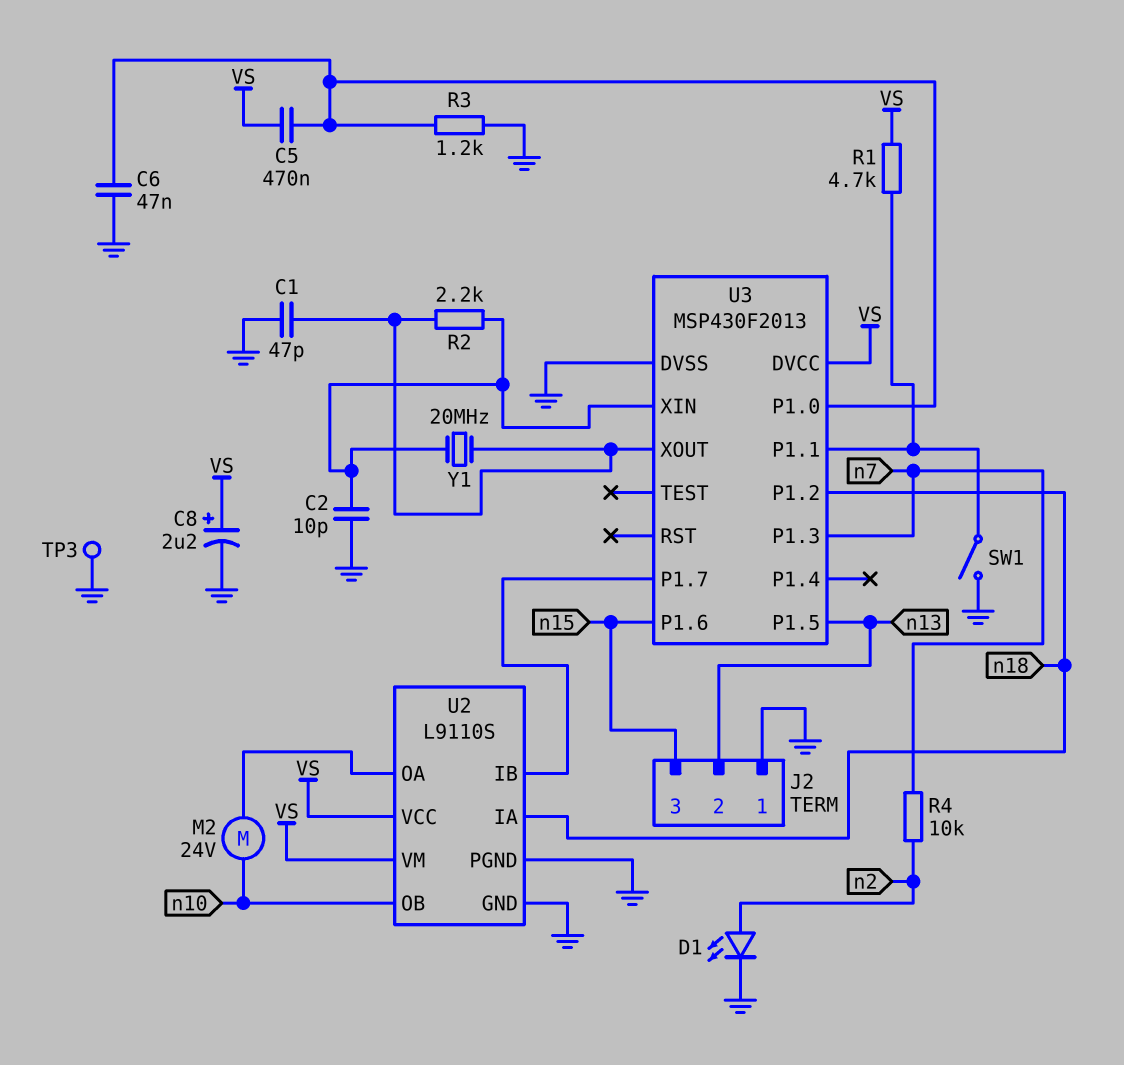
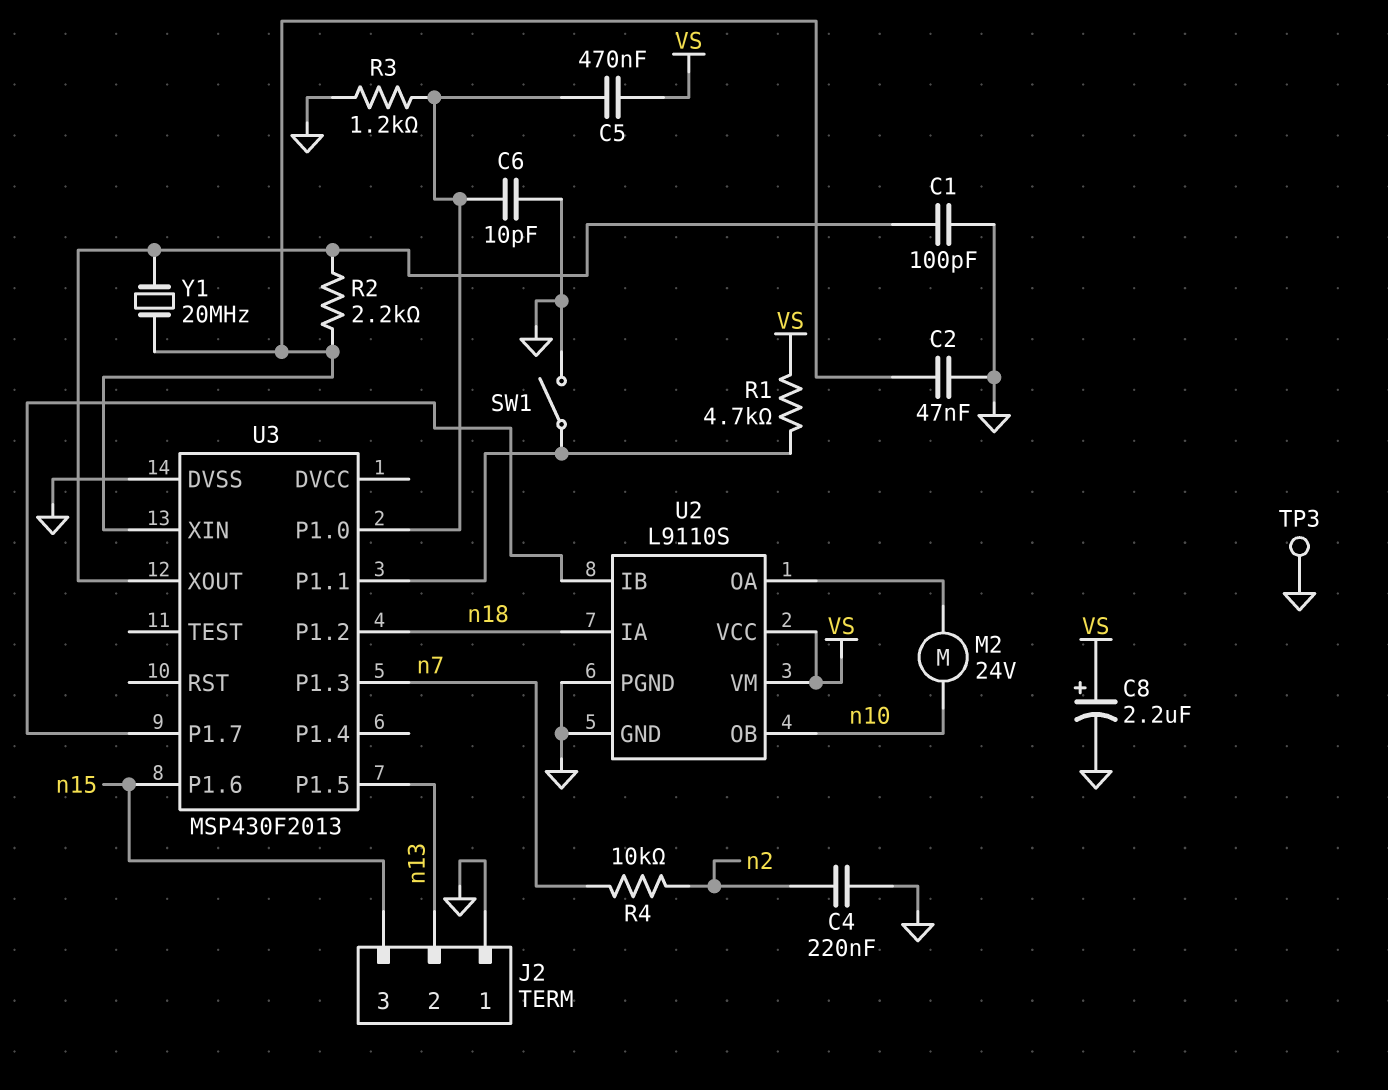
C1: 47pF (GND, U3/XOUT) -> 100pF (GND, U3/XOUT)
C2: 10pF (GND, U3/XIN) -> 47nF (GND, U3/XIN)
C4: none -> 220nF (GND, n2)
C6: 47nF (GND, U3/P1.0) -> 10pF (GND, U3/P1.0)
D1: LED (A n2, K GND) -> none
U3 pin DVCC: VS -> none

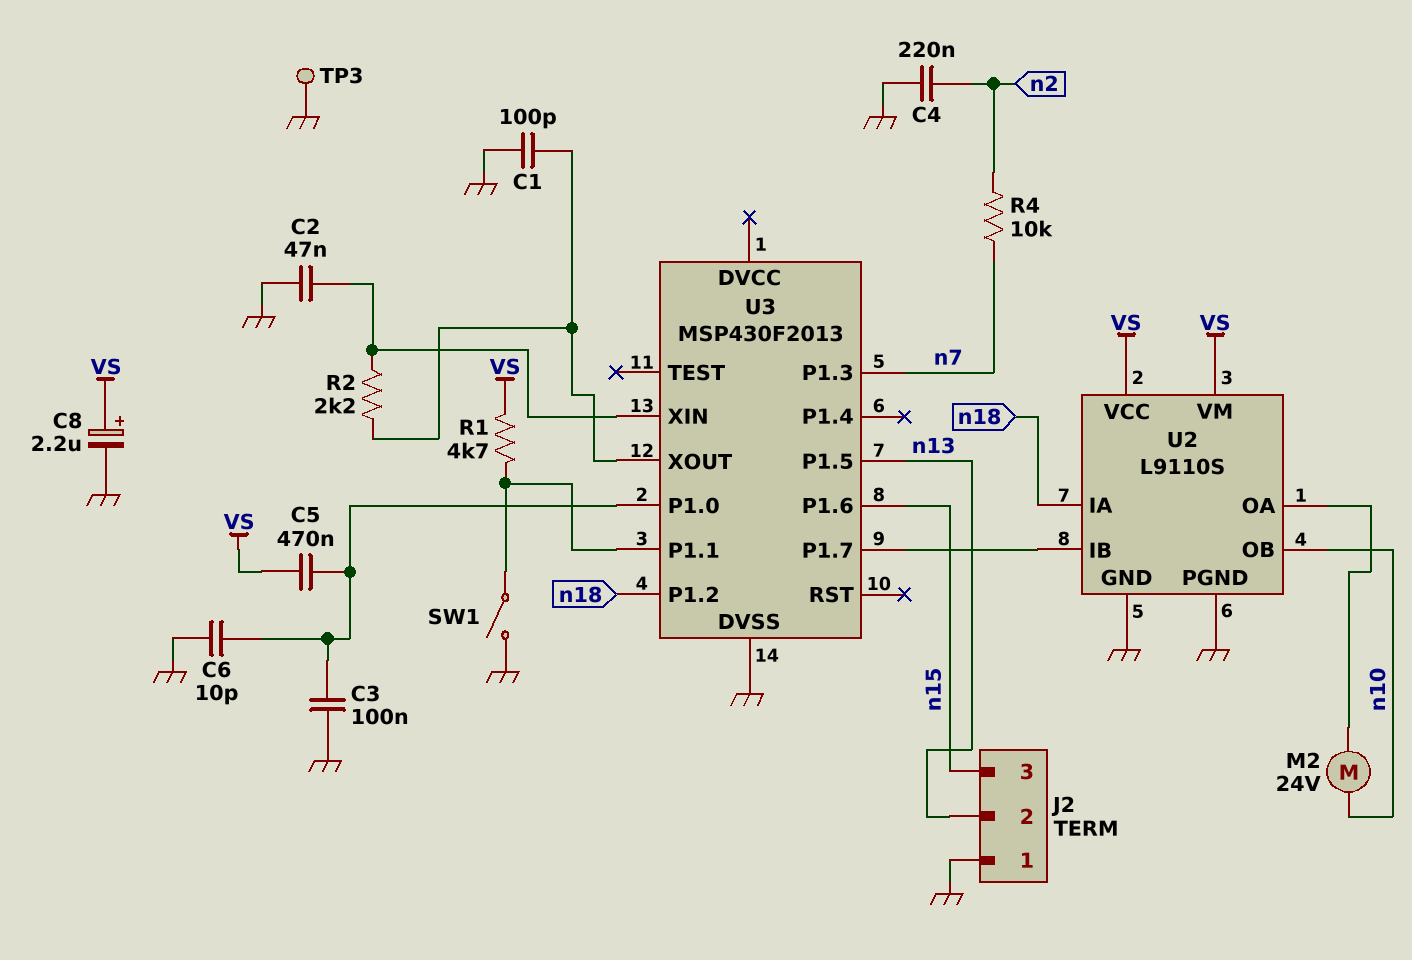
C3: none -> 100nF (GND, U3/P1.0)
R3: 1.2k (GND, U3/P1.0) -> none
Y1: 20MHz (U3/XIN, U3/XOUT) -> none

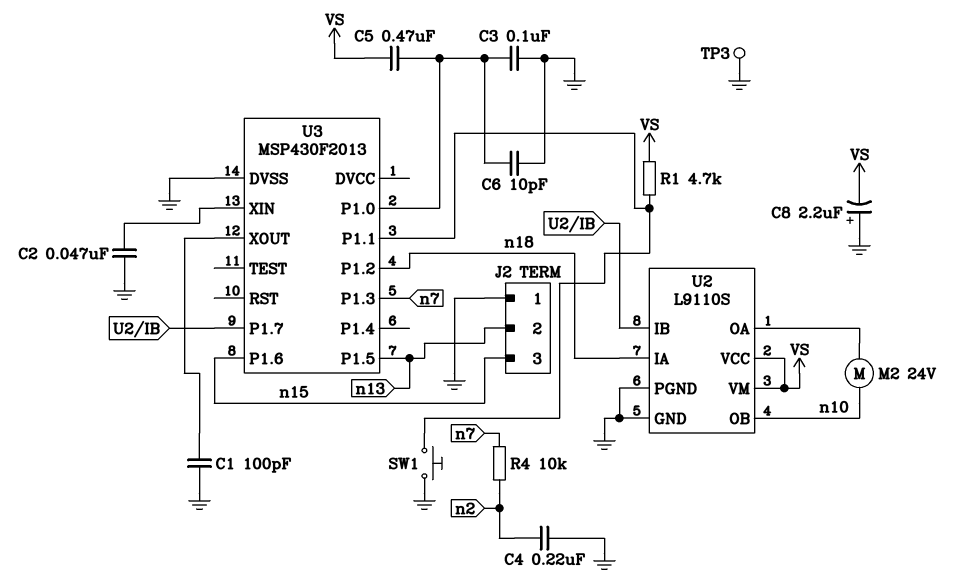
C8: 2.2uF (plus VS, minus GND) -> 2.2uF (plus GND, minus VS)
R2: 2.2k (U3/XIN, U3/XOUT) -> none
SW1: switch (GND, U3/P1.1) -> button (GND, U3/P1.1)

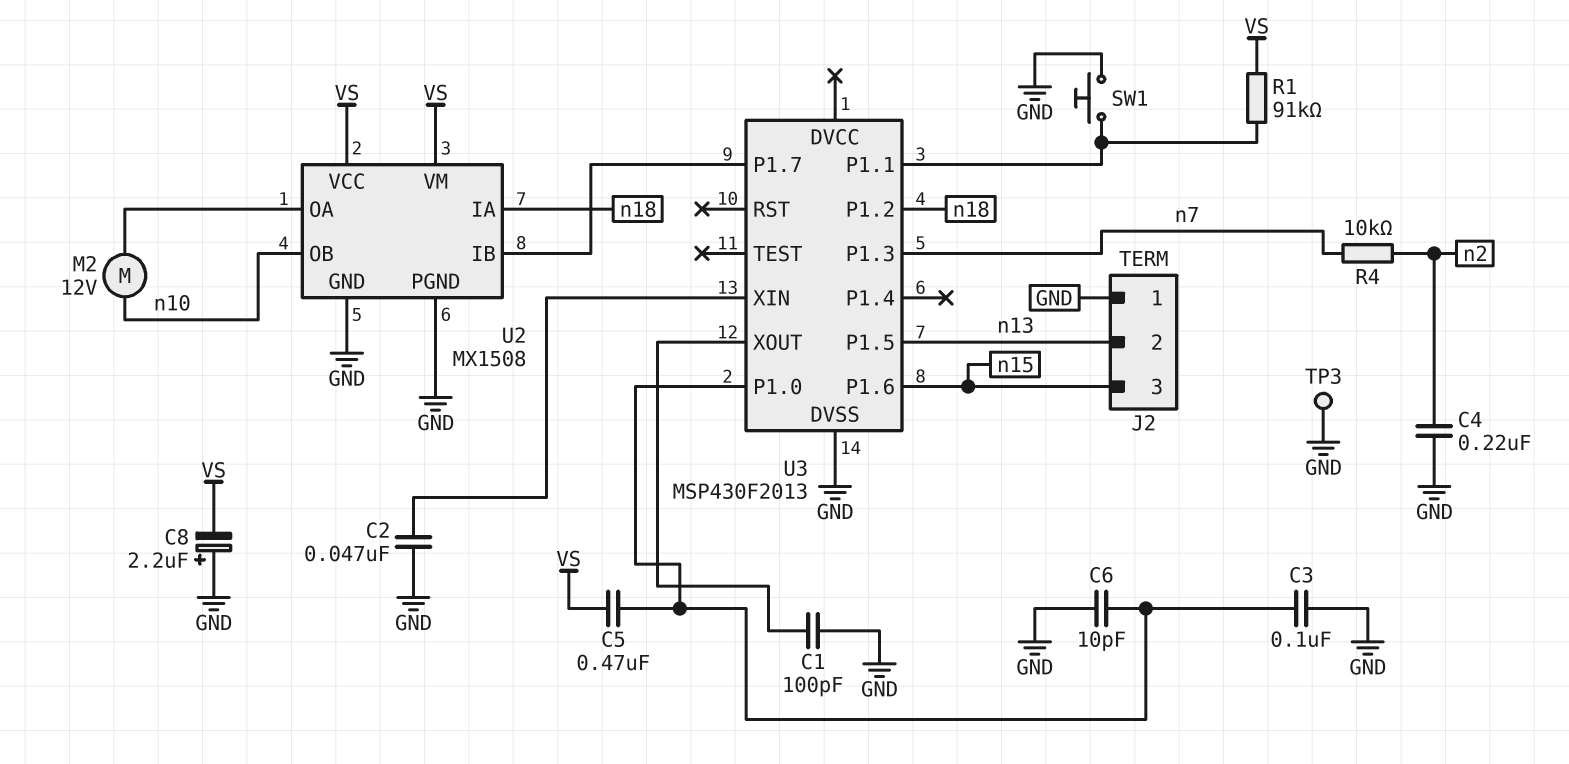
M2: motor 24V (U2/OA, n10) -> motor 12V (U2/OA, n10)
R1: 4.7k (U3/P1.1, VS) -> 91k (U3/P1.1, VS)
U2: L9110S -> MX1508

